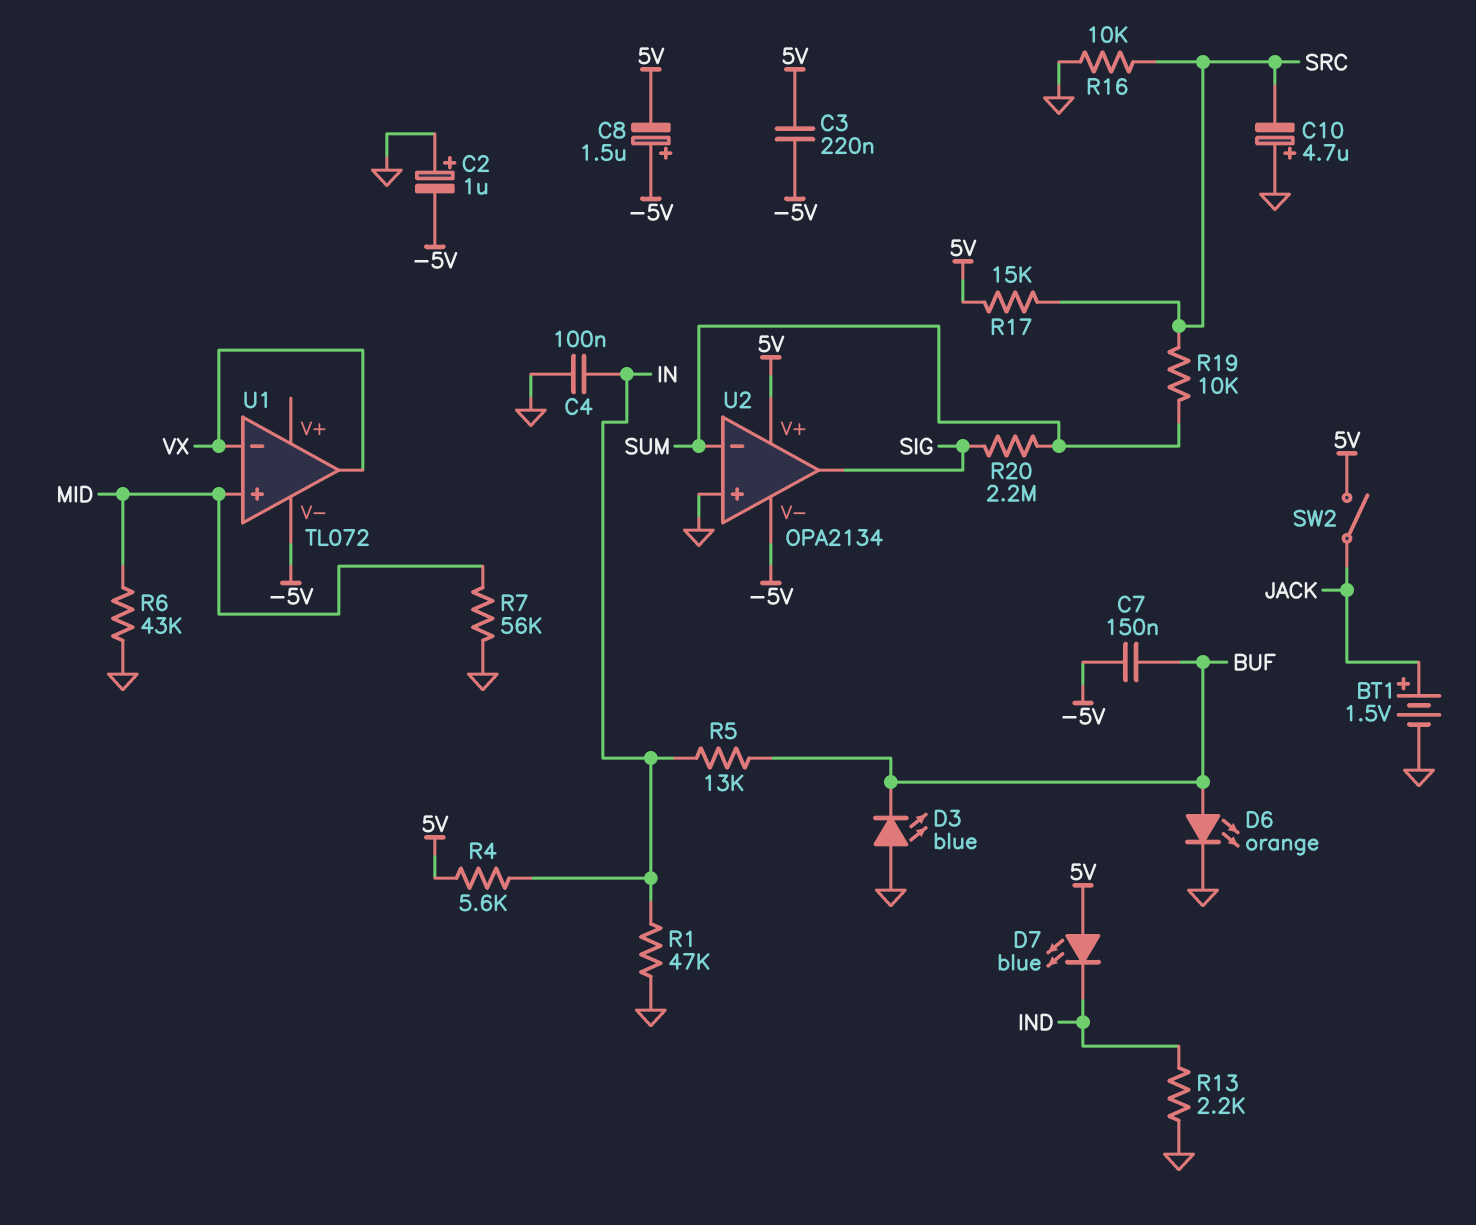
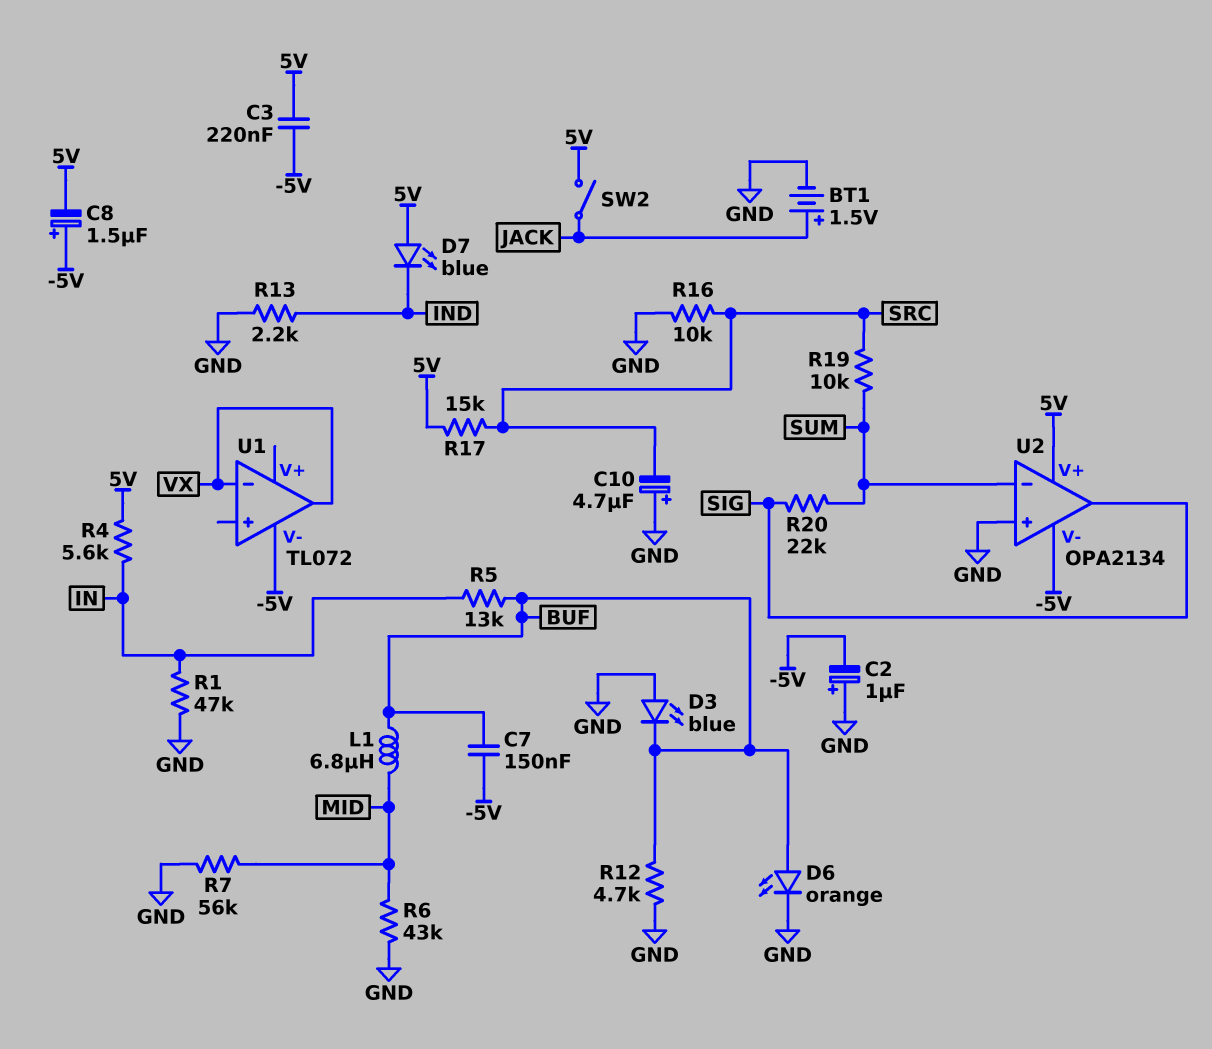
C4: 100nF (GND, IN) -> none
L1: none -> 6.8uH (BUF, MID)
R12: none -> 4.7k (BUF, GND)
R20: 2.2M (SIG, SUM) -> 22k (SIG, SUM)
U1 pin in+: MID -> none

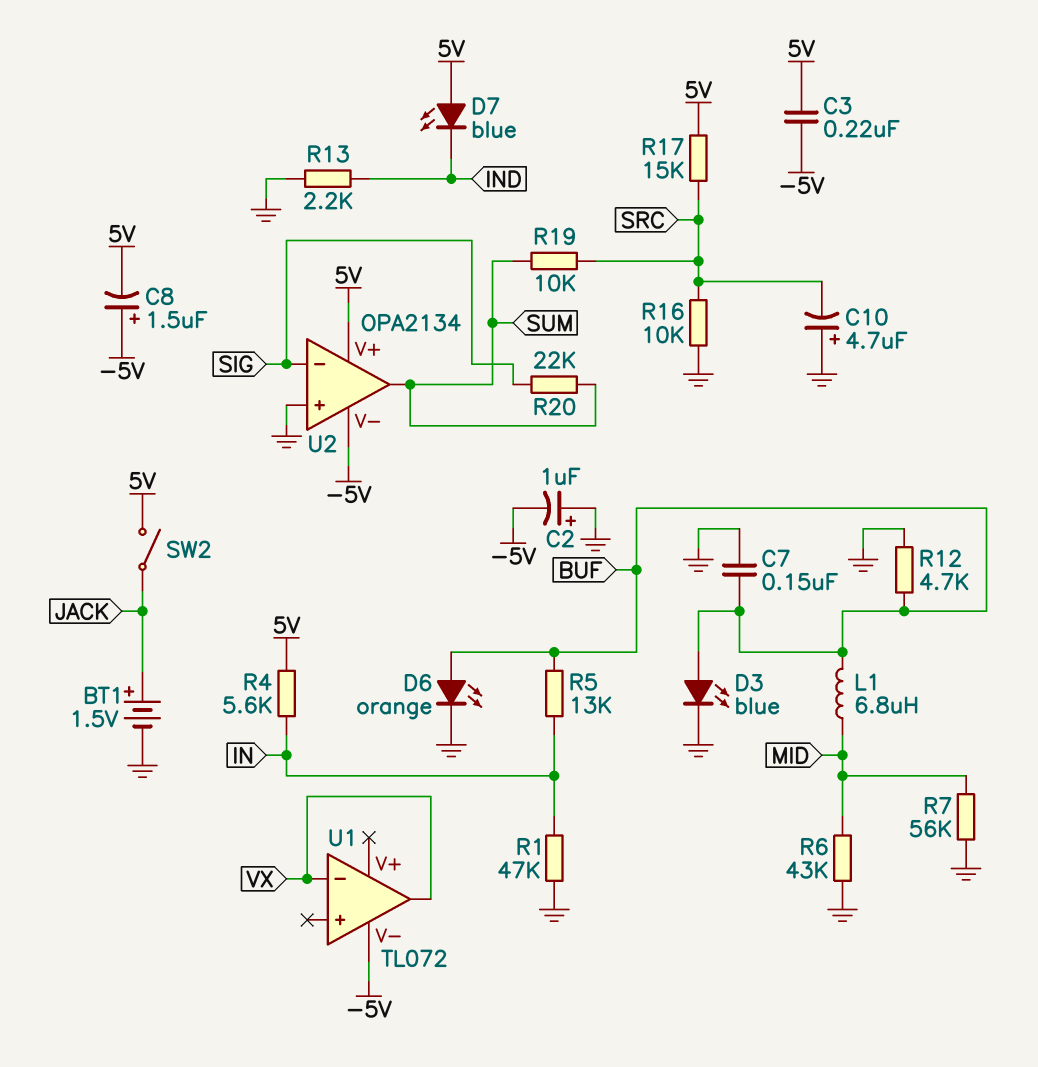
C7: 150nF (-5V, BUF) -> 150nF (BUF, GND)
D3: LED blue (A GND, K BUF) -> LED blue (A BUF, K GND)
U2 pin in-: SUM -> SIG
U2 pin out: SIG -> SUM

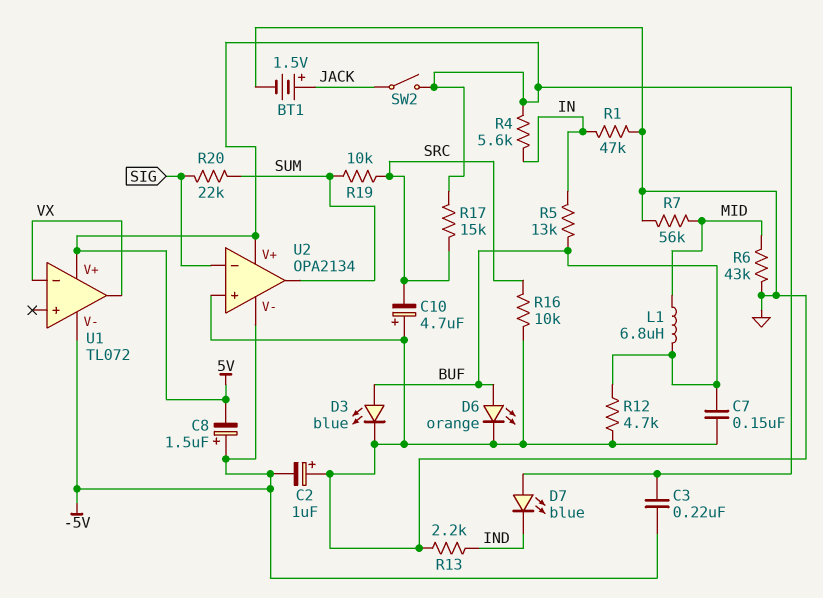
U1 pin V+: none -> 5V

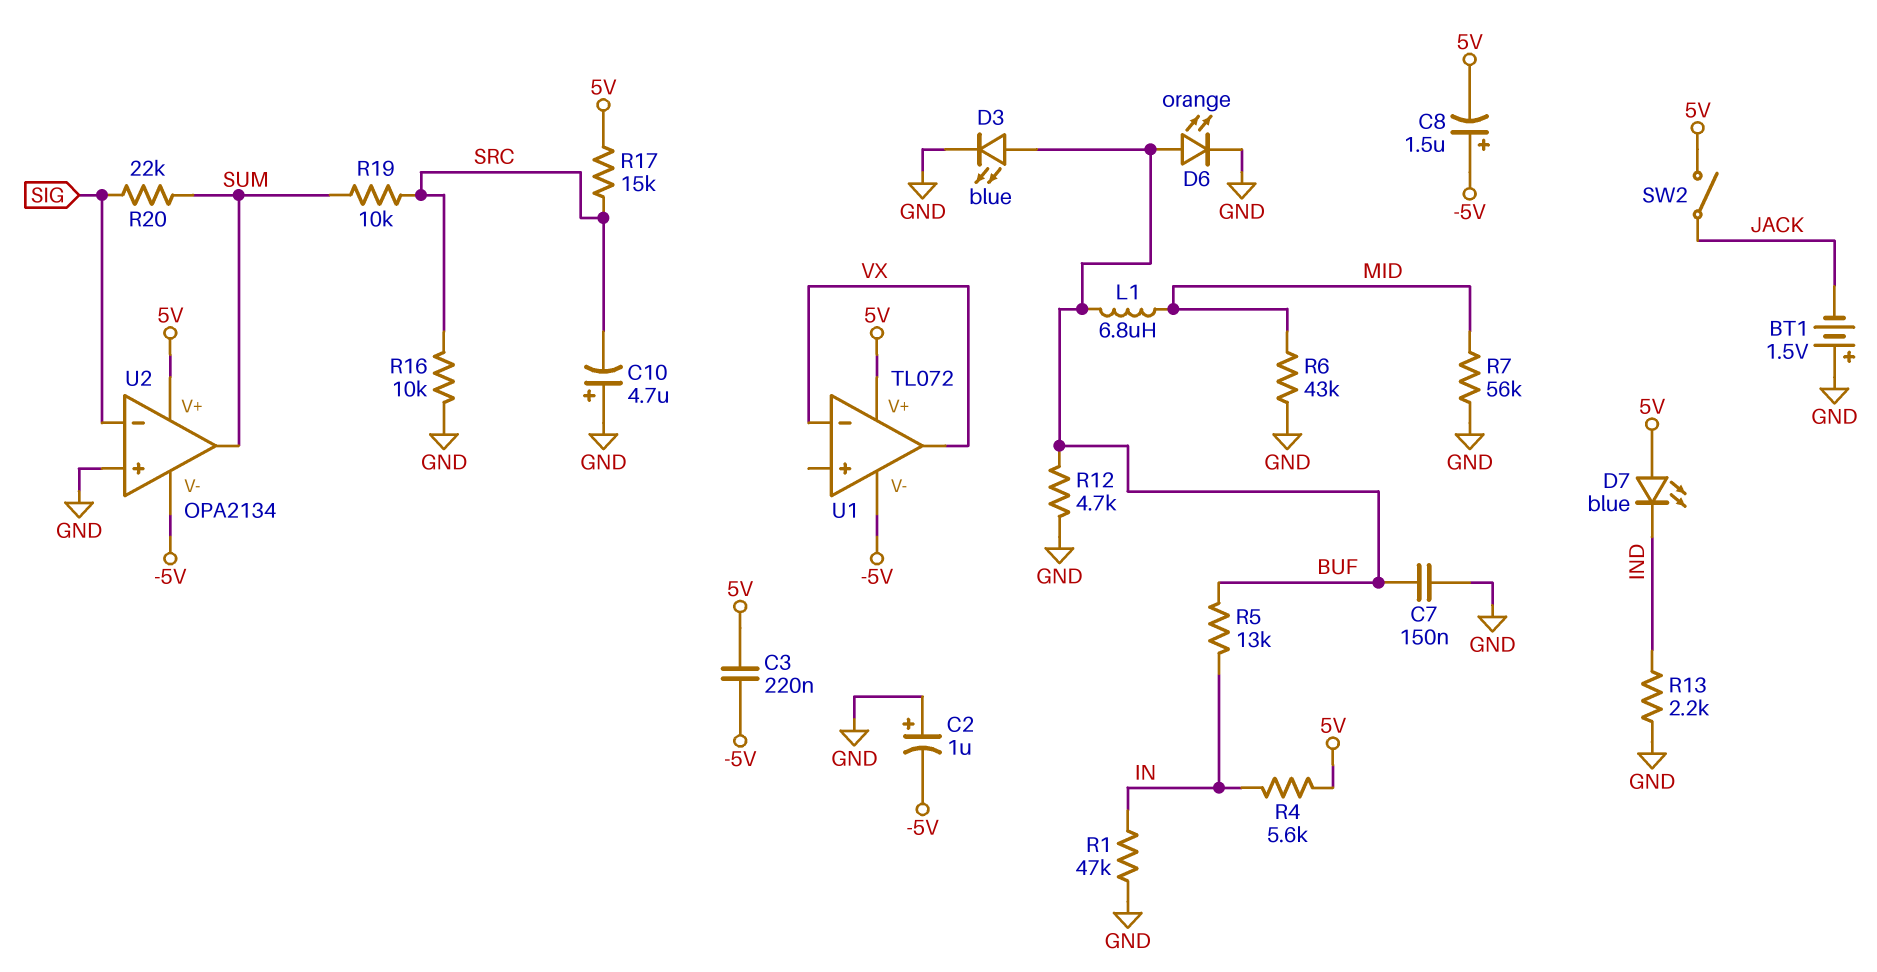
BT1: 1.5V (plus JACK, minus GND) -> 1.5V (plus GND, minus JACK)

